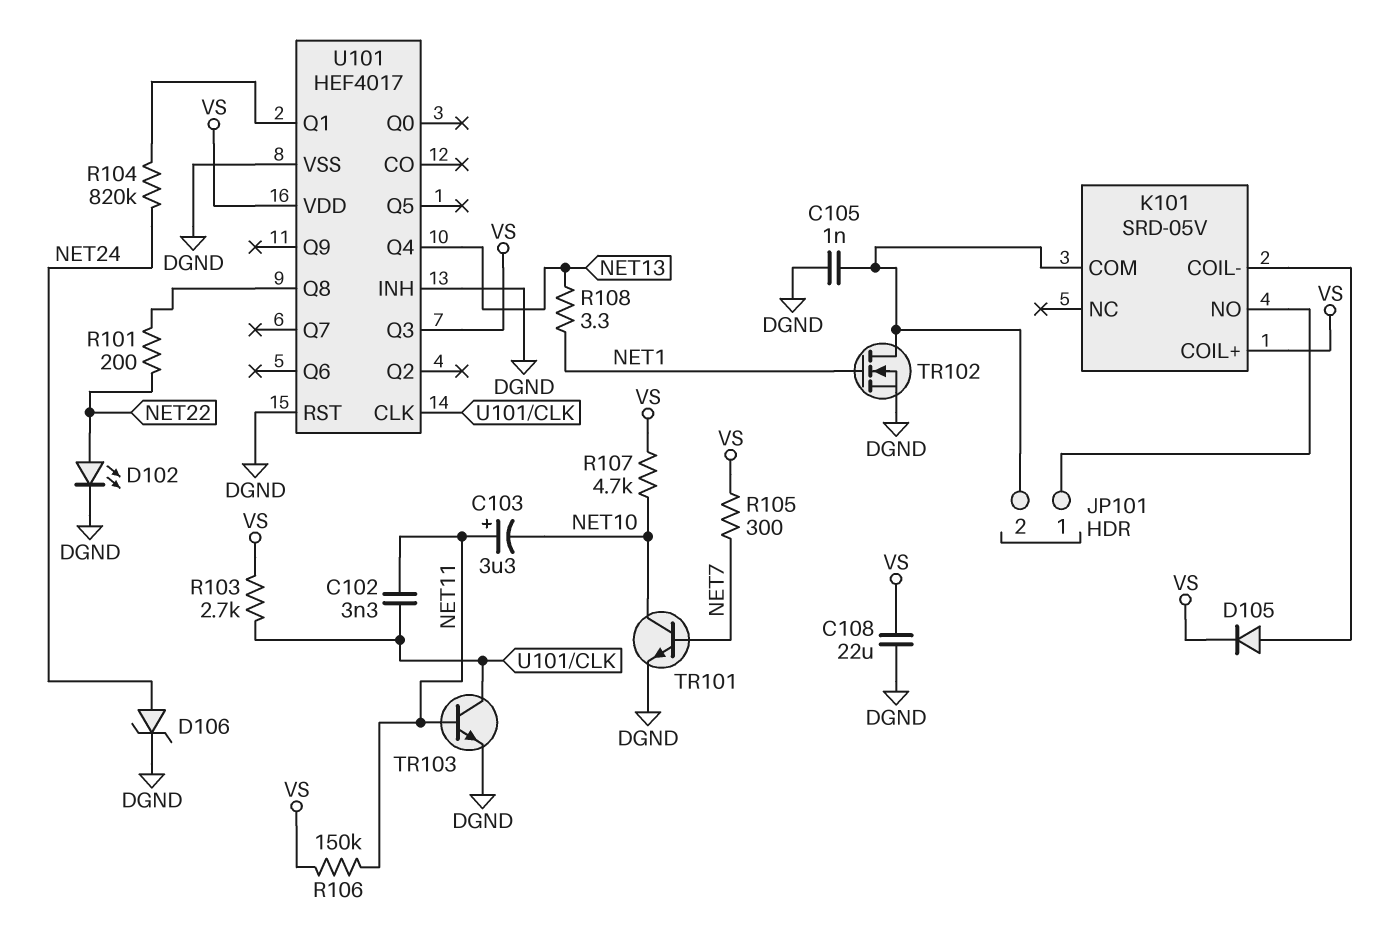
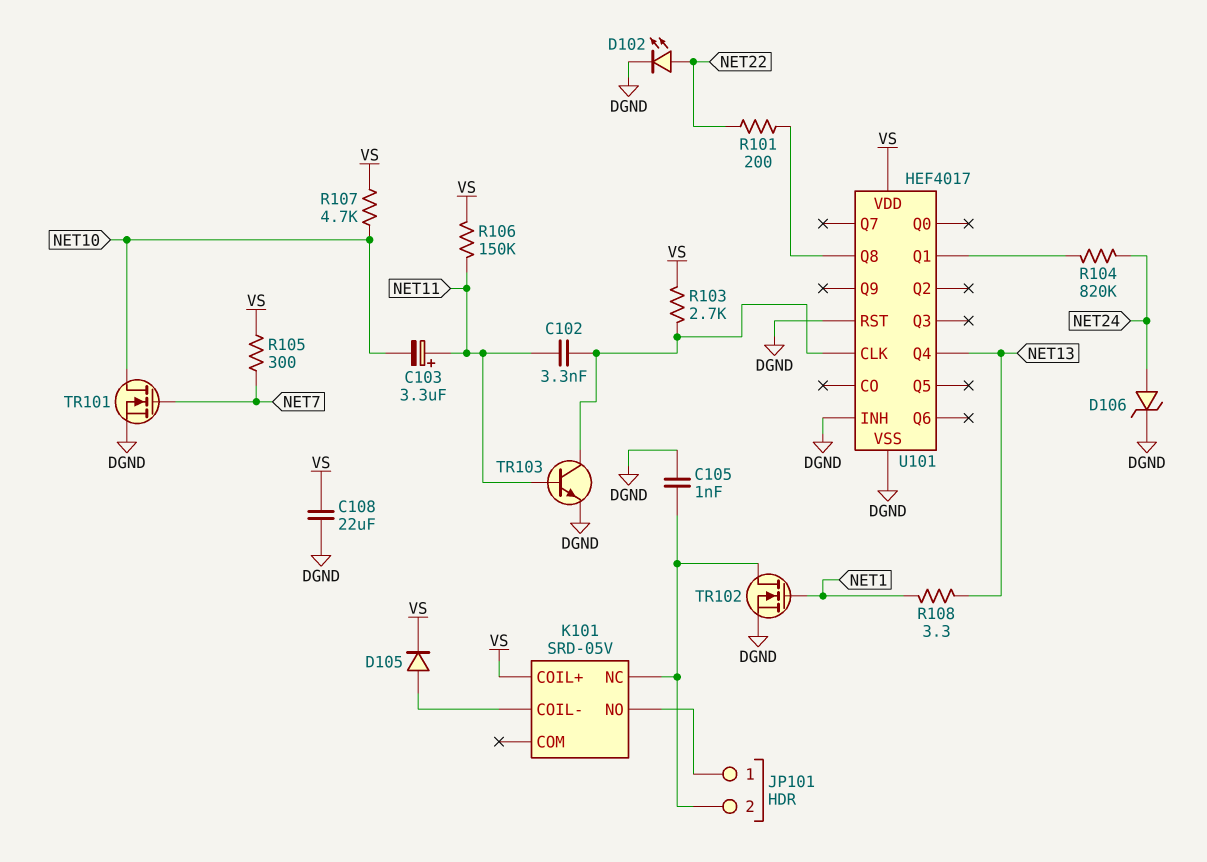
K101 pin COM: JP101/2 -> none
K101 pin NC: none -> JP101/2
TR101: NPN (B NET7, C NET10, E DGND) -> NMOS (G NET7, D NET10, S DGND)
U101 pin Q3: VS -> none

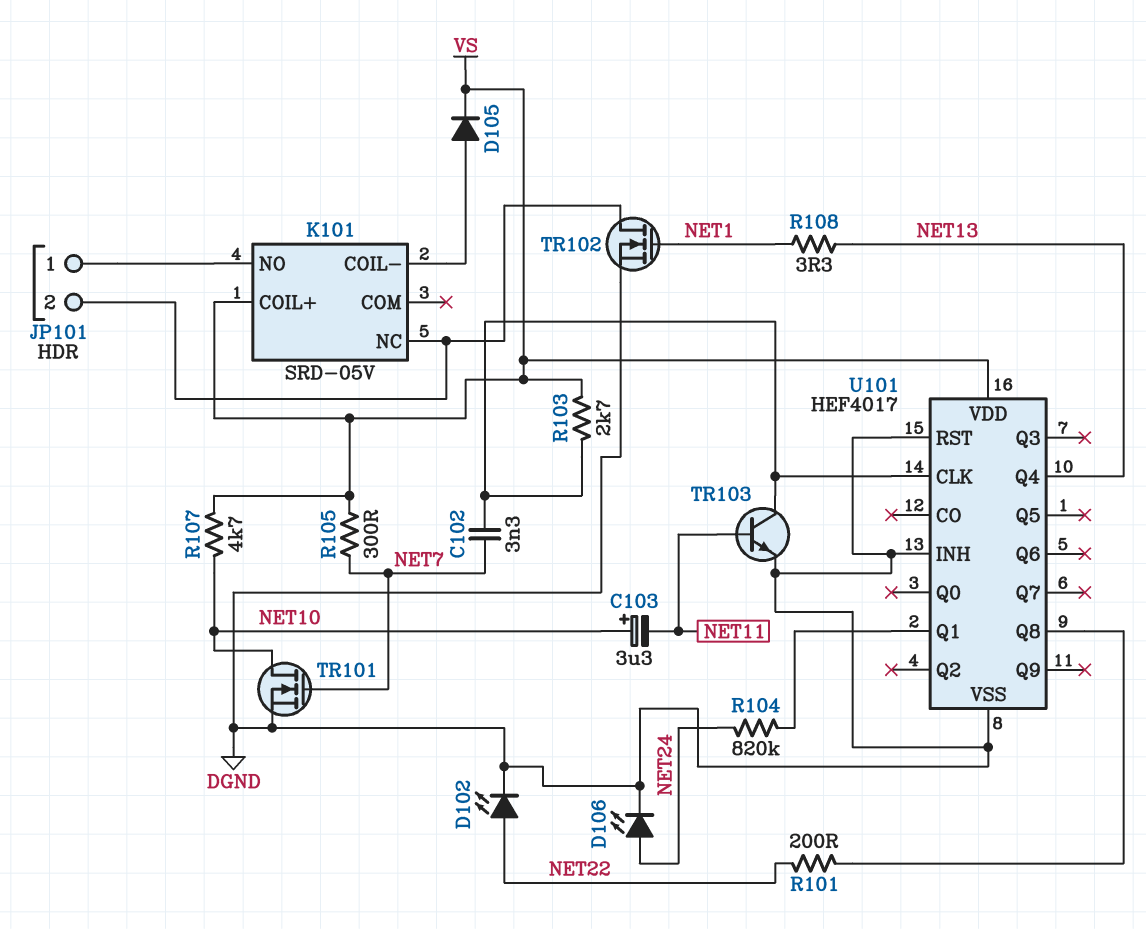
C102: 3.3nF (NET11, U101/CLK) -> 3.3nF (NET7, U101/CLK)
C103: 3.3uF (plus NET11, minus NET10) -> 3.3uF (plus NET10, minus NET11)
C105: 1nF (DGND, JP101/2) -> none
C108: 22uF (DGND, VS) -> none
D106: zener (A NET24, K DGND) -> LED (A NET24, K DGND)
R106: 150k (NET11, VS) -> none

